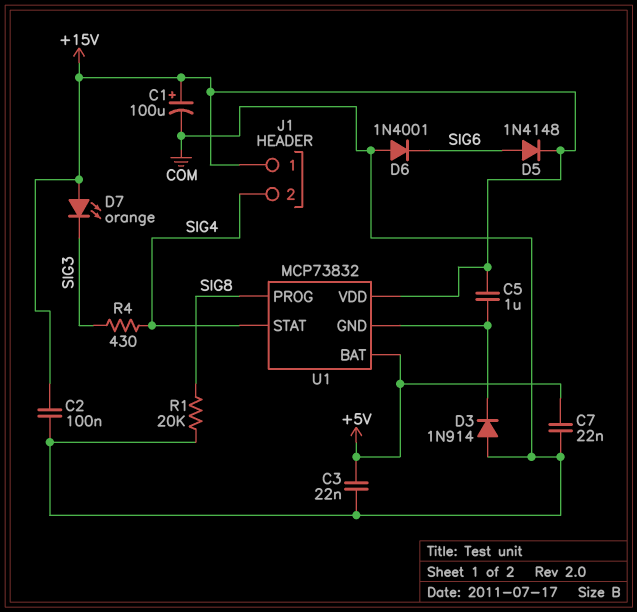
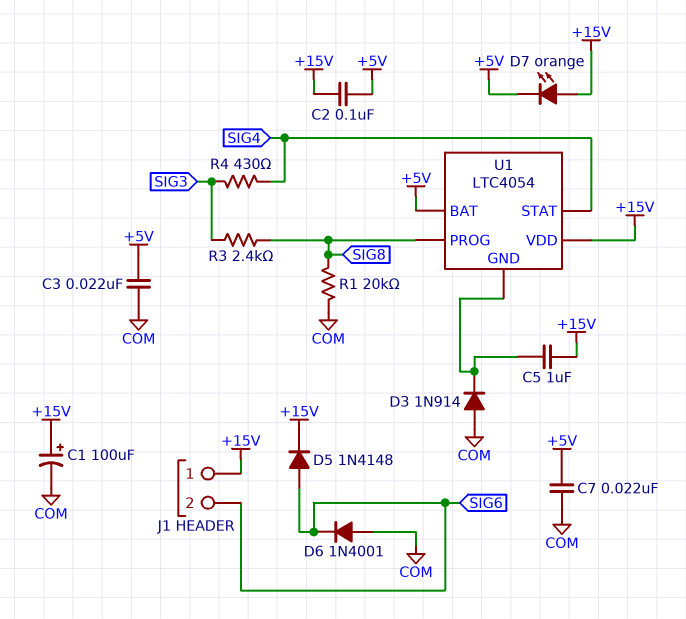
C2: 100nF (+15V, COM) -> 100nF (+5V, +15V)
D7: LED orange (A +15V, K SIG3) -> LED orange (A +15V, K +5V)
J1 pin 2: SIG4 -> SIG6
R3: none -> 2.4k (SIG3, SIG8)
U1: MCP73832 -> LTC4054

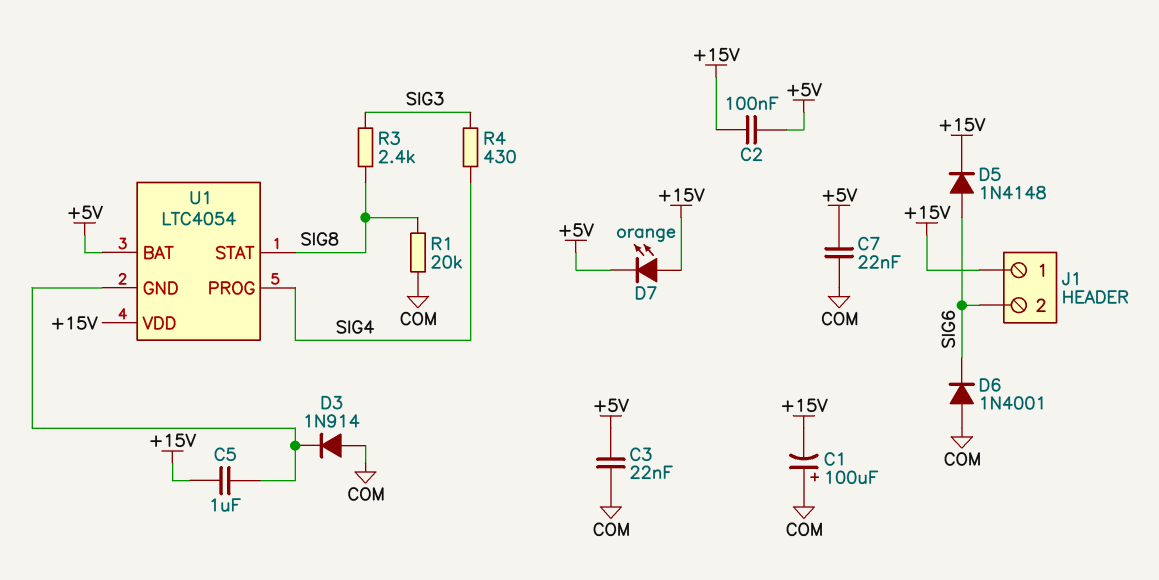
C1: 100uF (plus +15V, minus COM) -> 100uF (plus COM, minus +15V)
U1 pin PROG: SIG8 -> SIG4
U1 pin STAT: SIG4 -> SIG8

